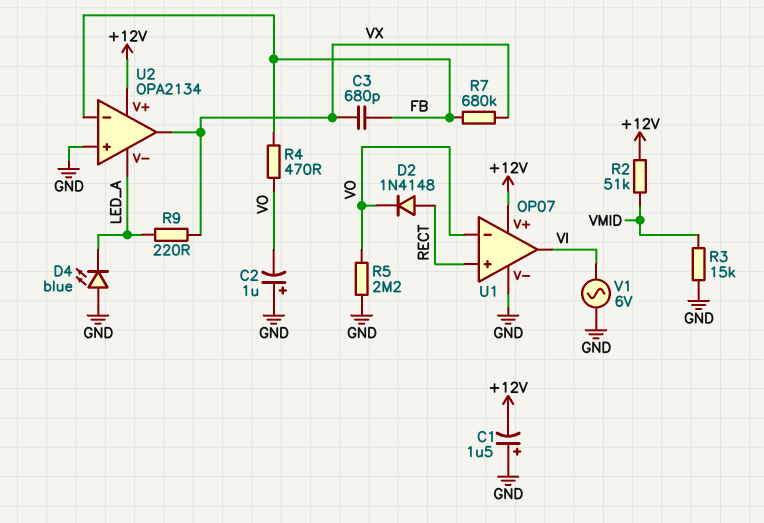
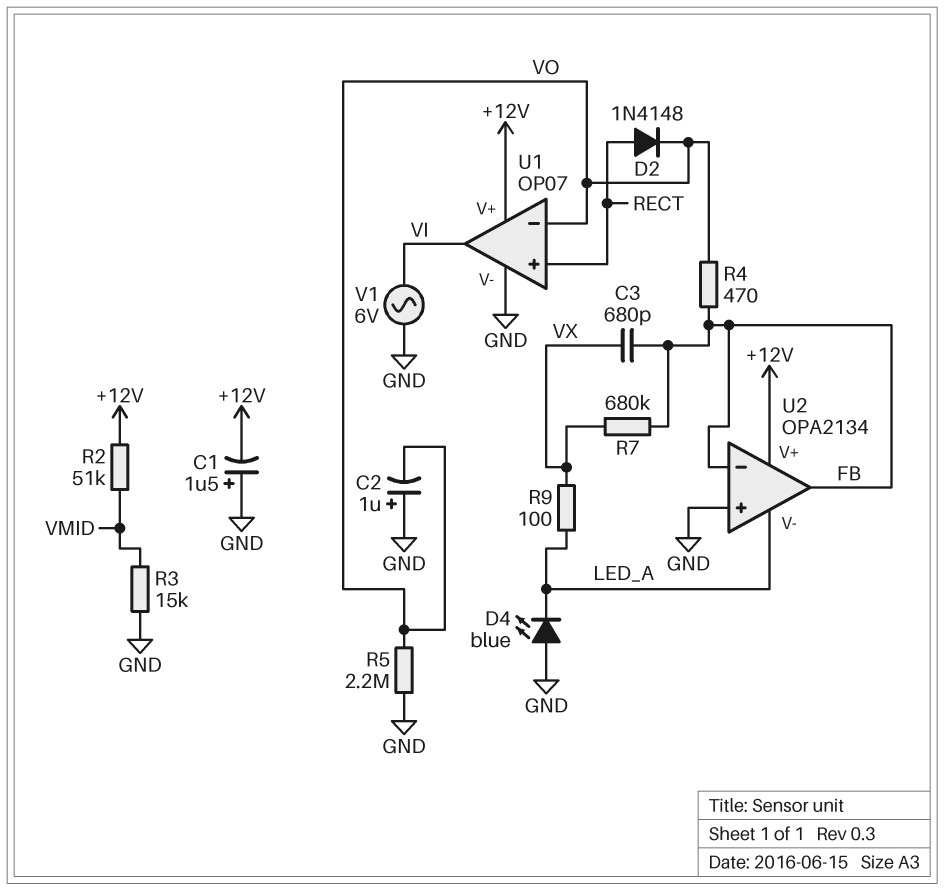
R9: 220 (LED_A, VX) -> 100 (LED_A, VX)
U2 pin out: VX -> FB

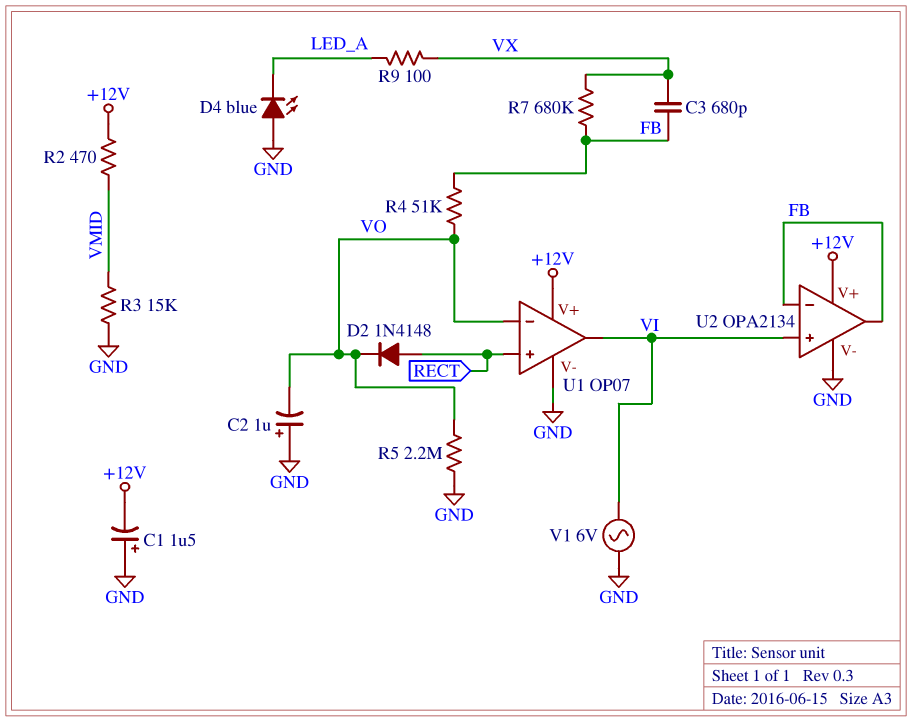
R2: 51k (+12V, VMID) -> 470 (+12V, VMID)
R4: 470 (FB, VO) -> 51k (FB, VO)
U2 pin V-: LED_A -> GND
U2 pin in+: GND -> VI

